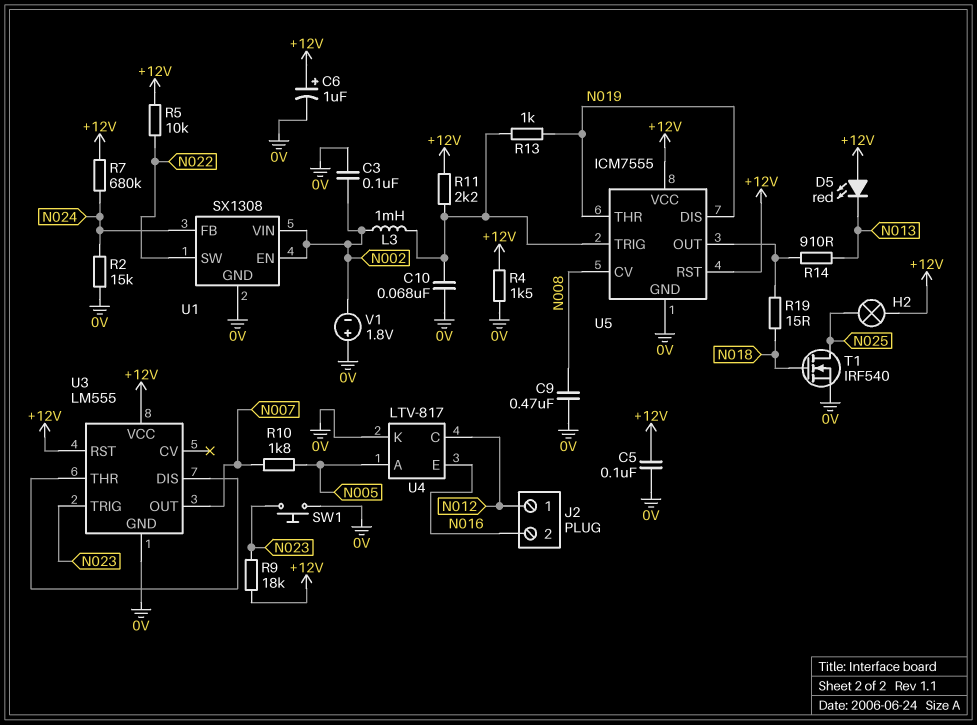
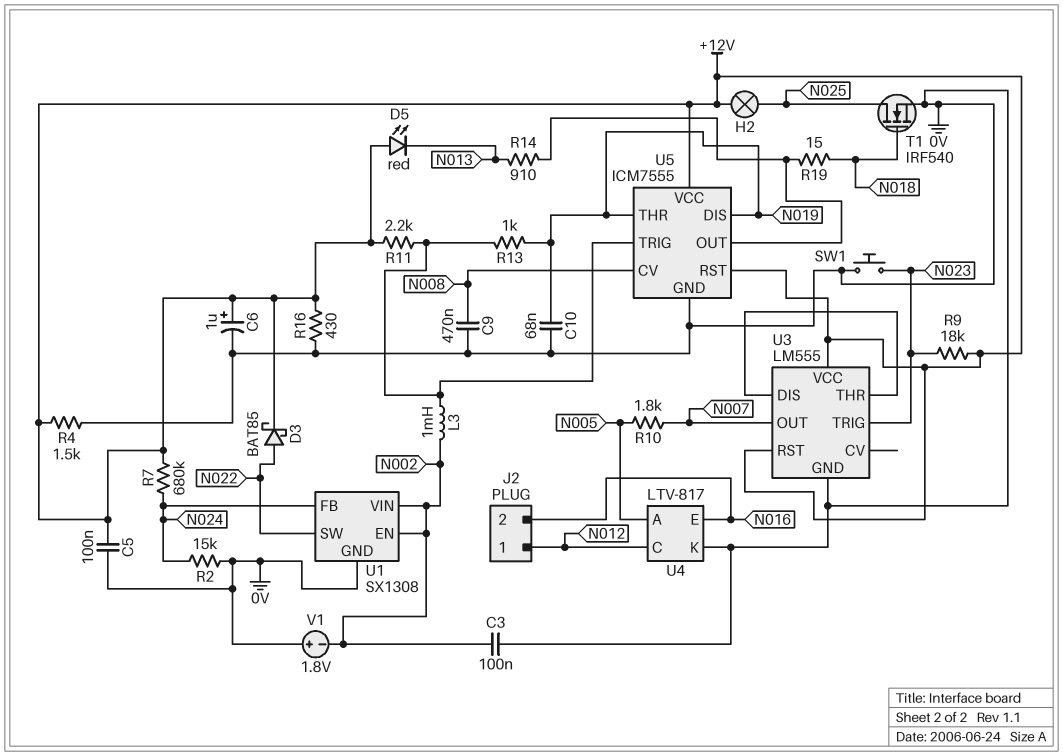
C10: 68nF (0V, U5/TRIG) -> 68nF (0V, N019)
D3: none -> schottky BAT85 (A N022, K +12V)
R5: 10k (+12V, N022) -> none
R16: none -> 430 (+12V, 0V)

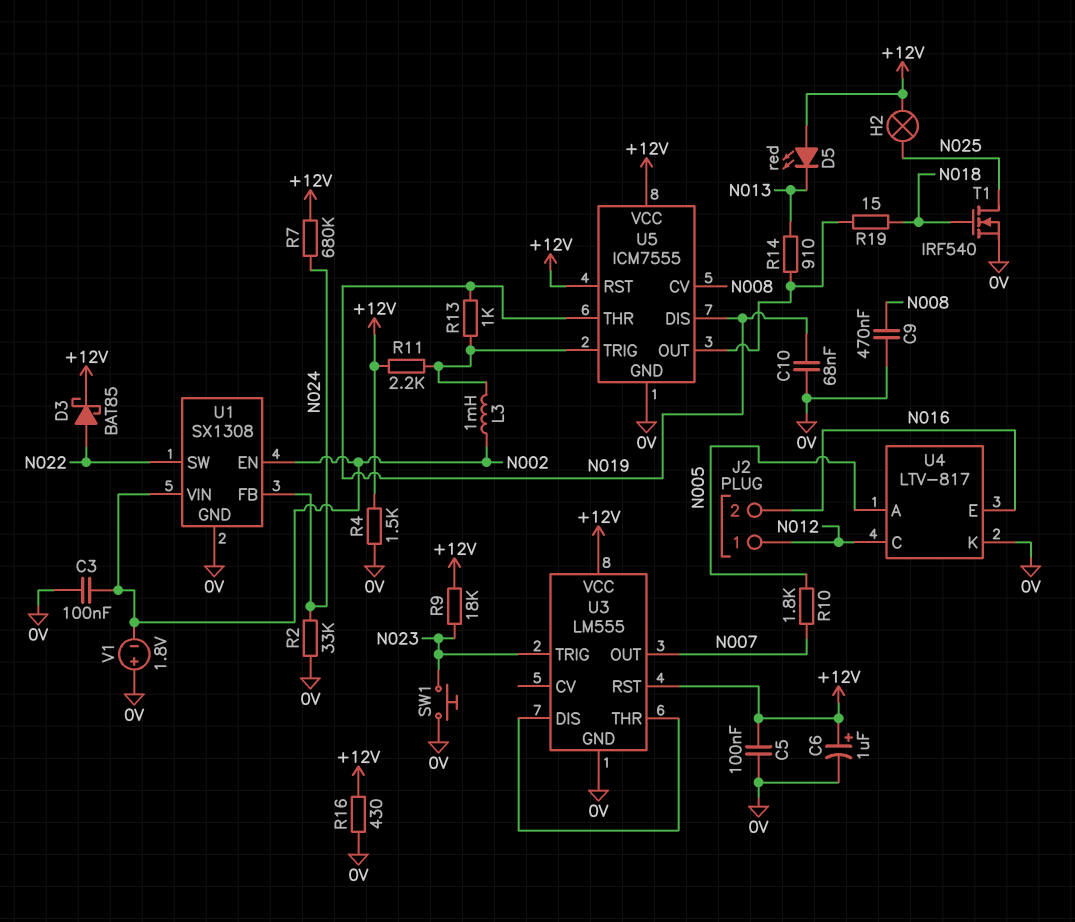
R2: 15k (0V, N024) -> 33k (0V, N024)

